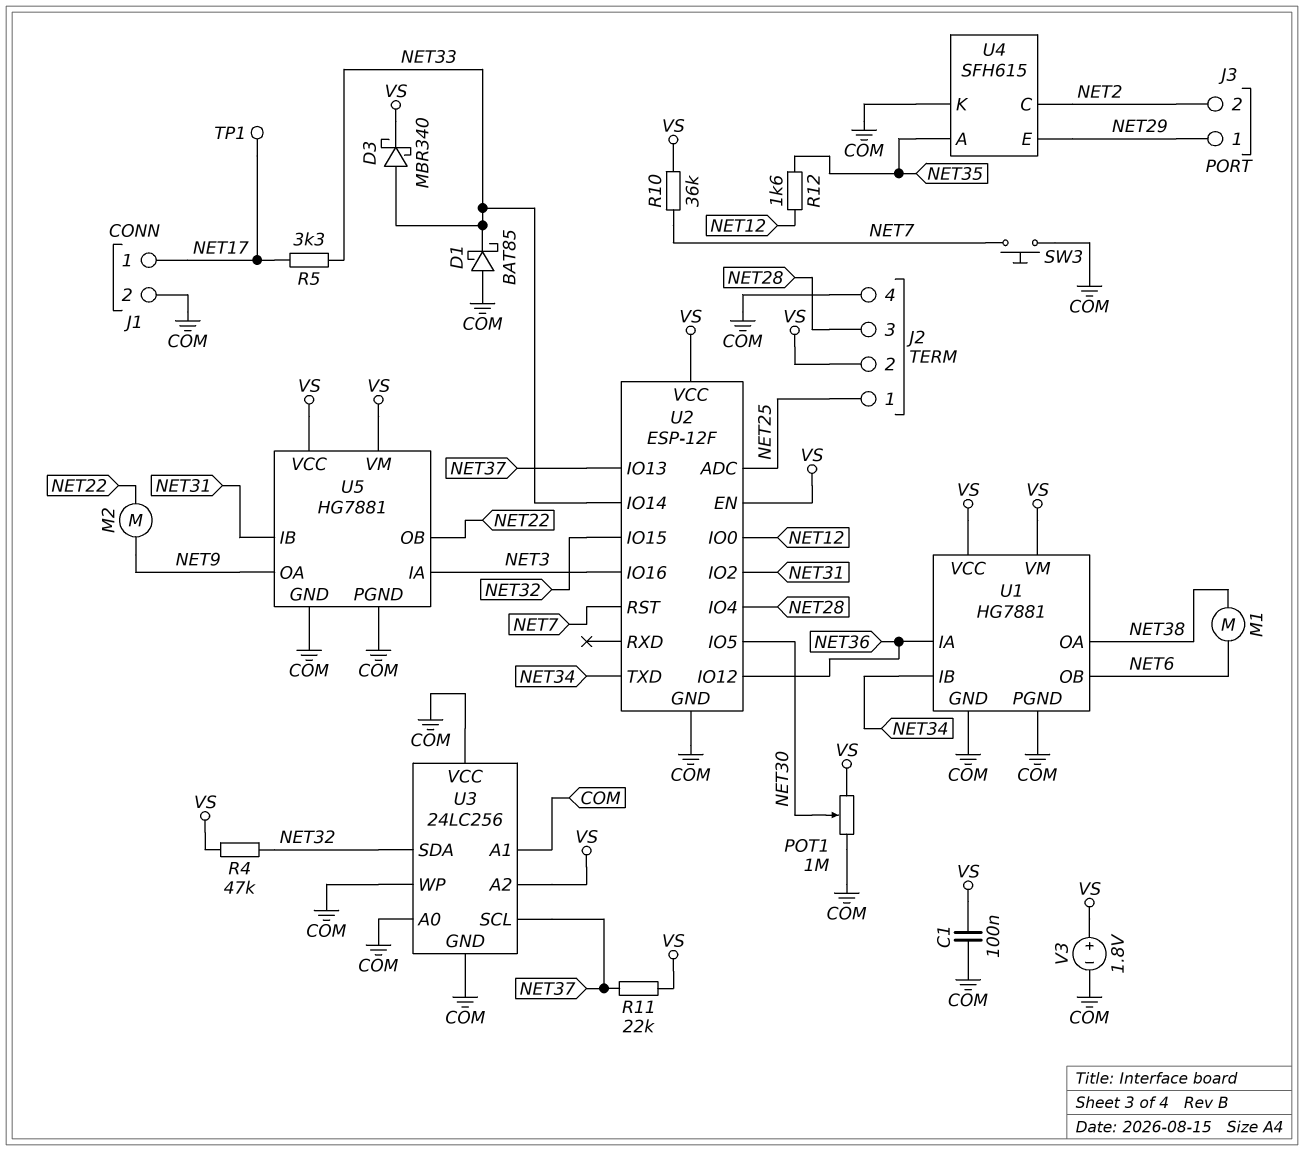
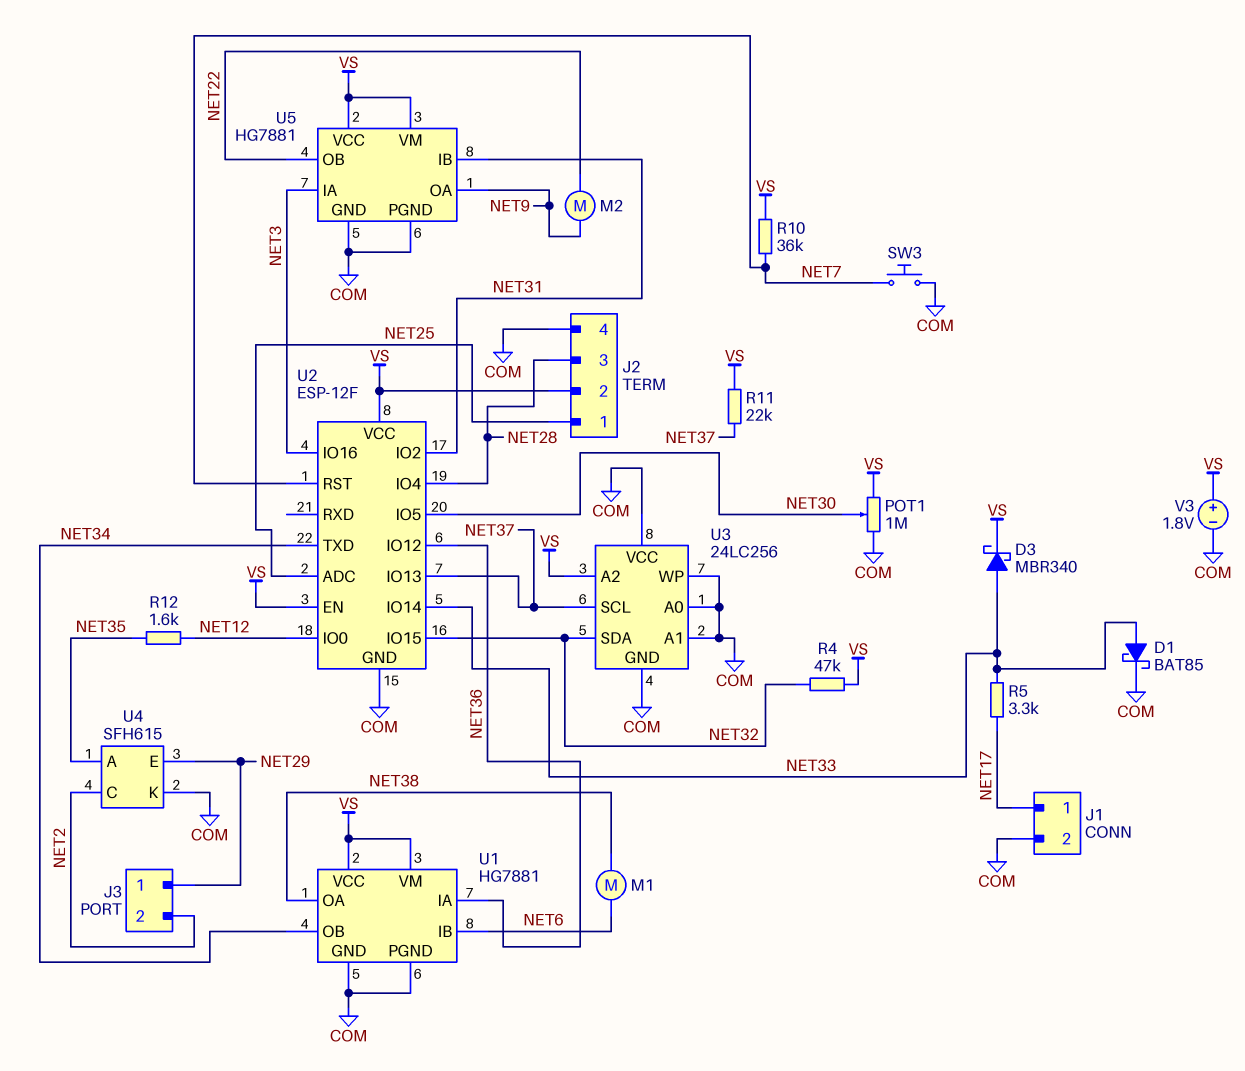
C1: 100nF (COM, VS) -> none
D1: schottky BAT85 (A COM, K NET33) -> schottky BAT85 (A NET33, K COM)
TP1: test point (NET17) -> none
U1 pin IB: NET34 -> NET6
U1 pin OB: NET6 -> NET34

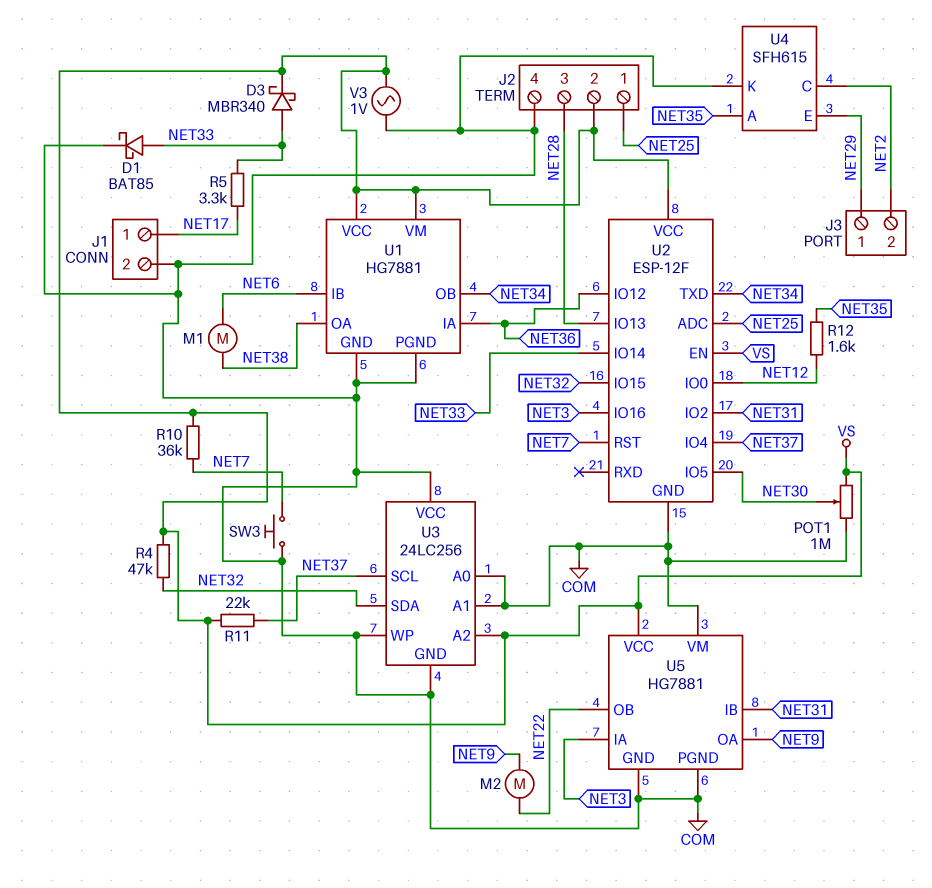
U2 pin IO4: NET28 -> NET37
U2 pin IO13: NET37 -> NET28
U5 pin VM: VS -> COM
V3: 1.8V (plus VS, minus COM) -> AC 1V (COM, VS)

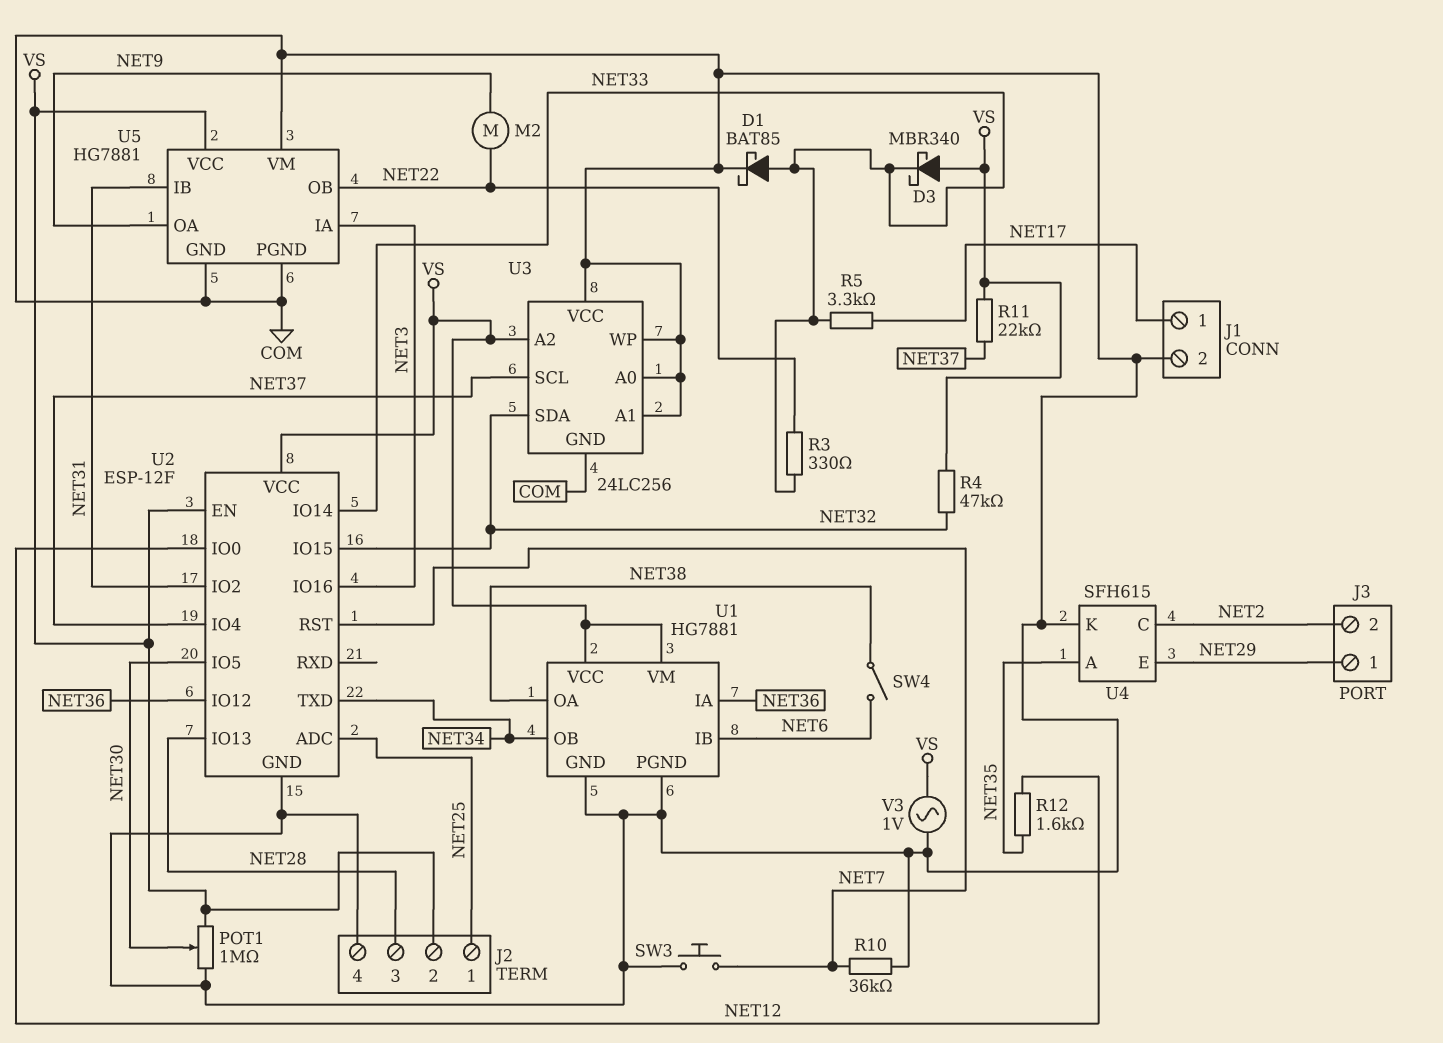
D3: schottky MBR340 (A NET33, K VS) -> schottky MBR340 (A VS, K NET33)
M1: motor (NET6, NET38) -> none
R3: none -> 330 (NET22, NET33)
R10: 36k (NET7, VS) -> 36k (COM, NET7)
SW4: none -> switch (NET6, NET38)

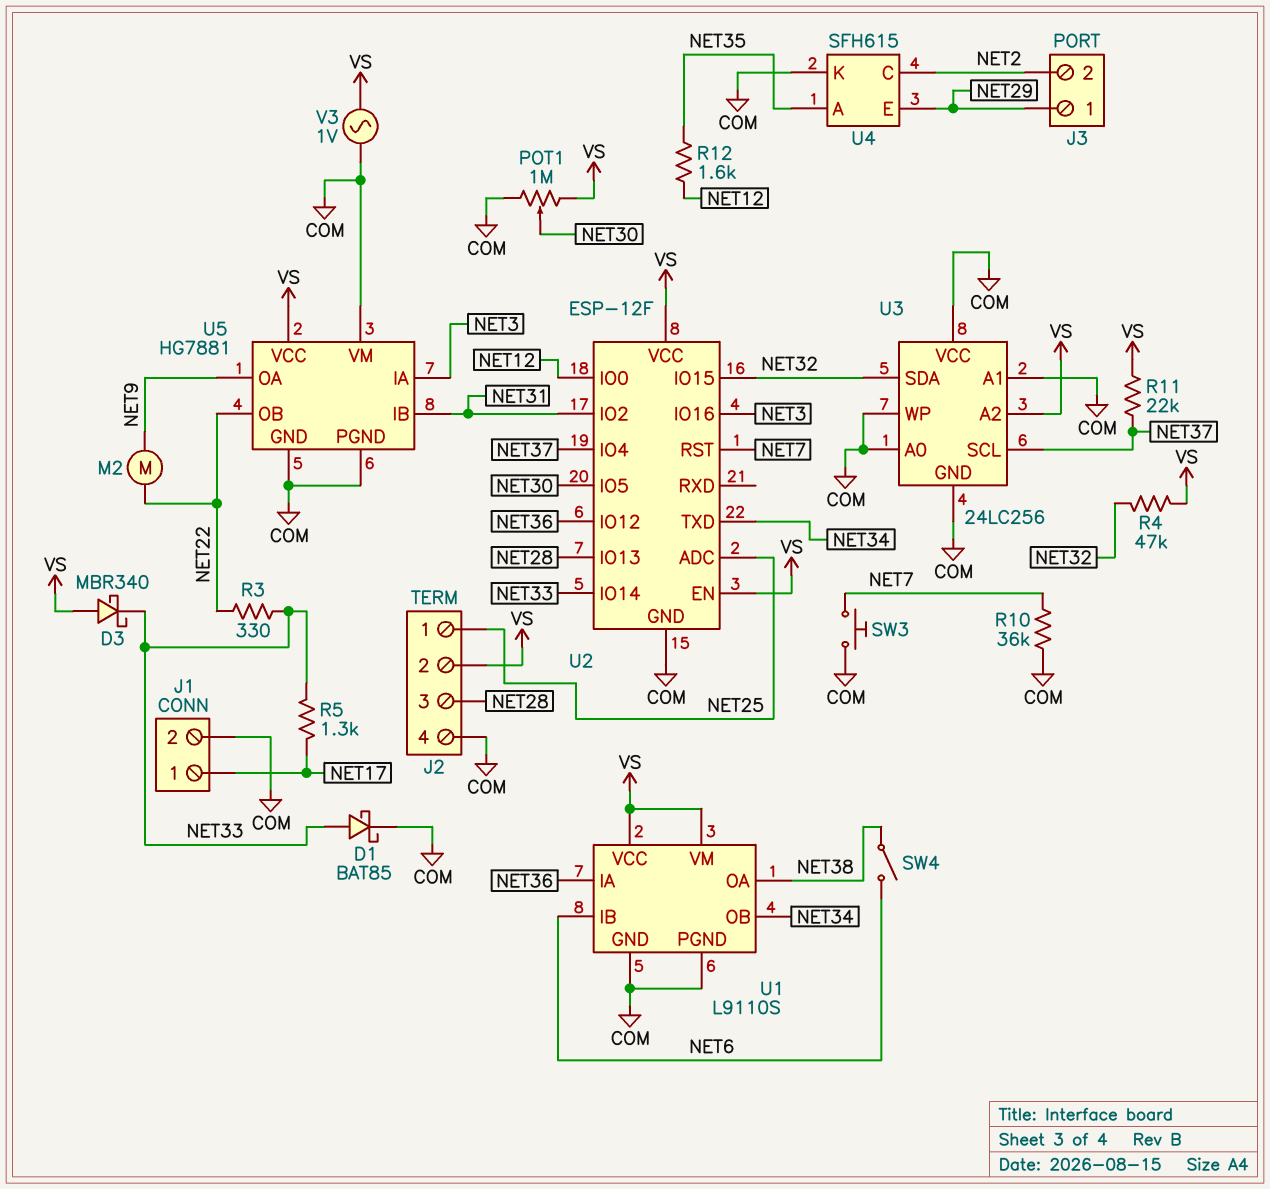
R5: 3.3k (NET17, NET33) -> 1.3k (NET17, NET33)
U1: HG7881 -> L9110S

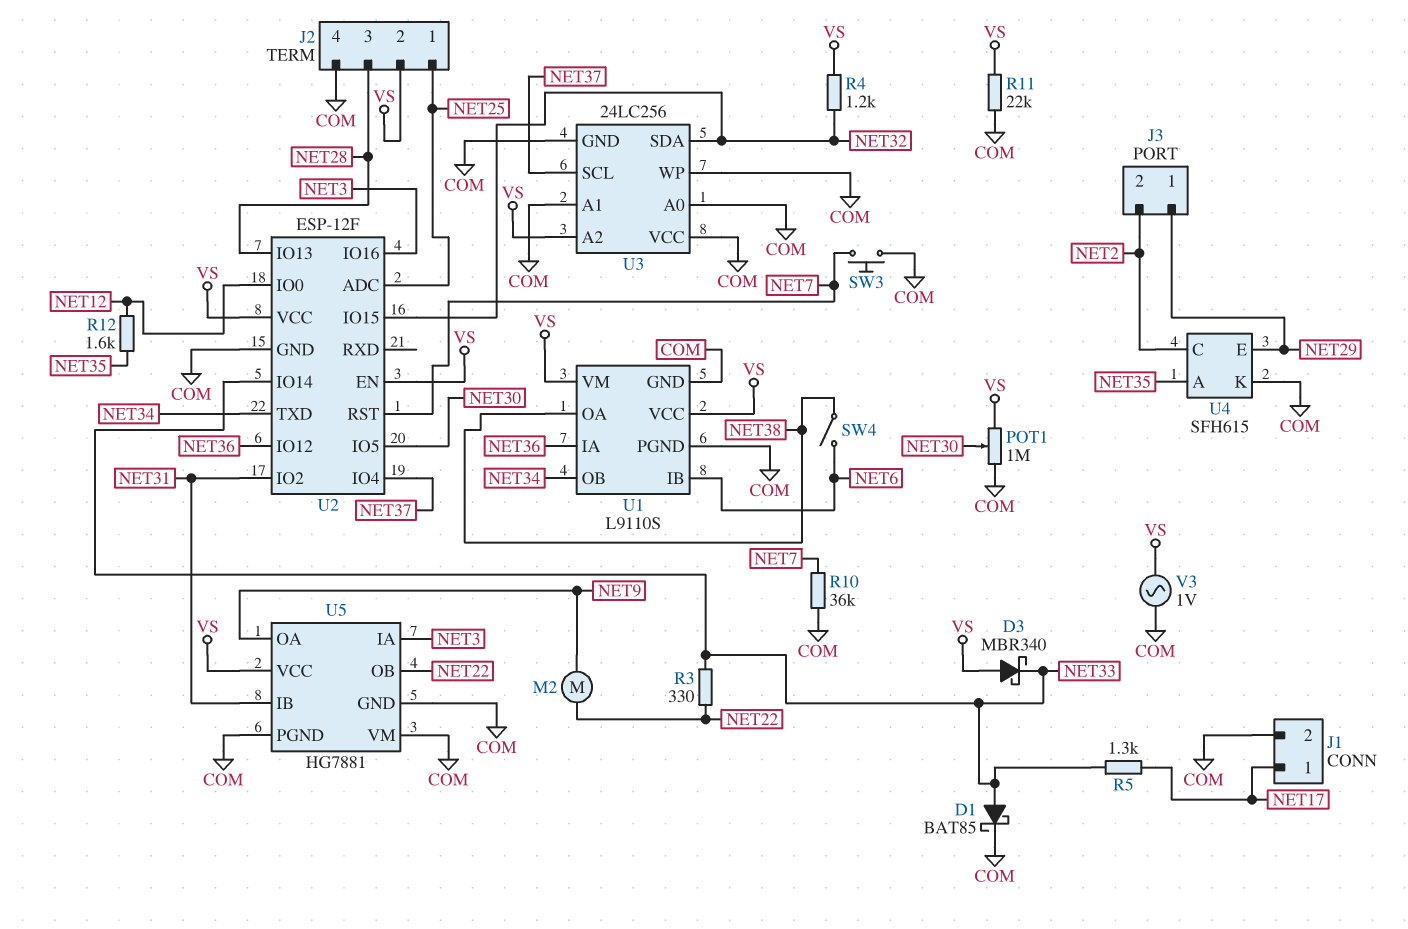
R4: 47k (NET32, VS) -> 1.2k (NET32, VS)
R11: 22k (NET37, VS) -> 22k (COM, VS)

